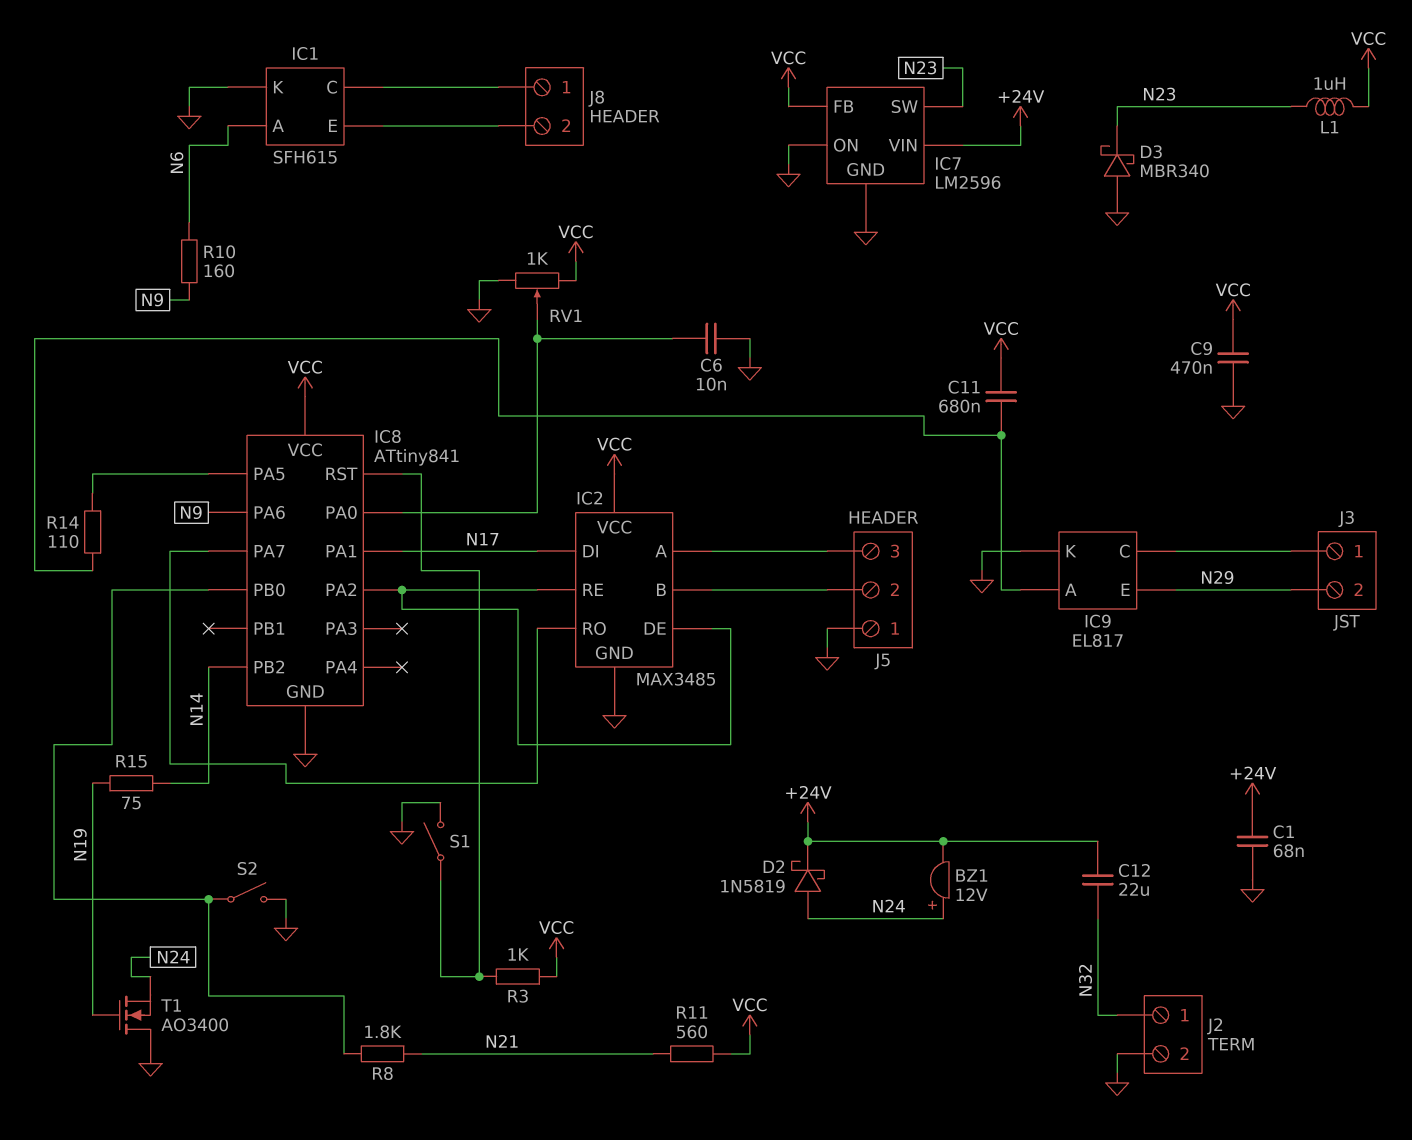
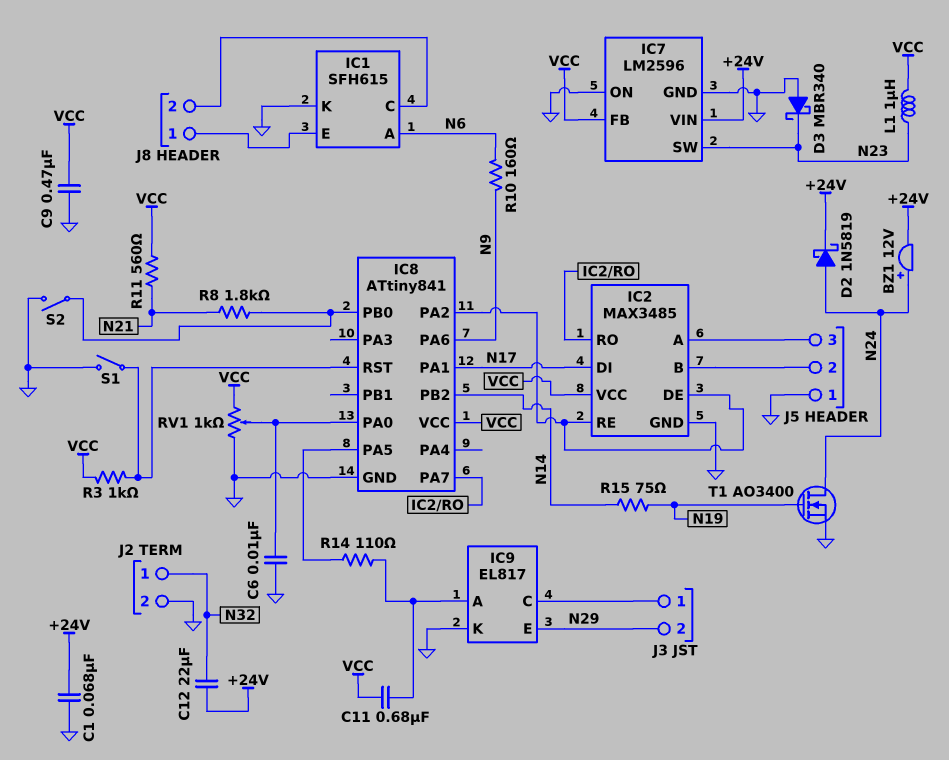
J8 pin 1: IC1/C -> IC1/E
J8 pin 2: IC1/E -> IC1/C
T1: NMOS AO3400 (G N19, D GND, S N24) -> NMOS AO3400 (G N19, D N24, S GND)

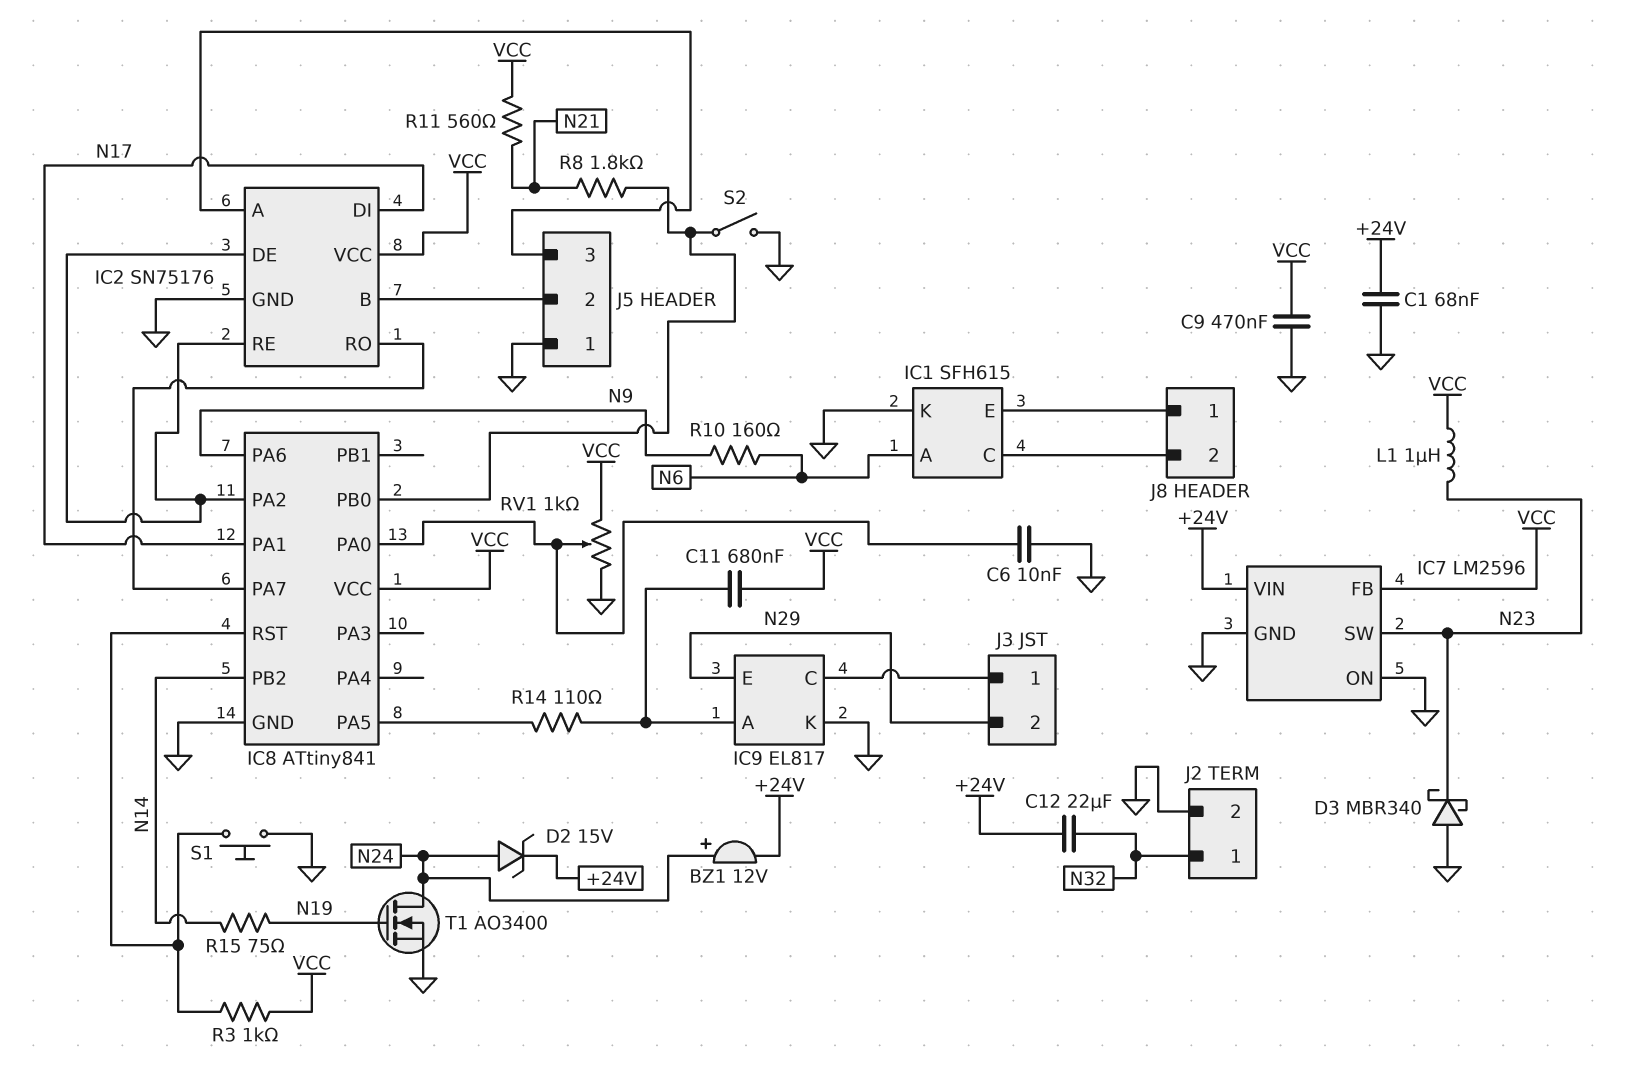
D2: schottky 1N5819 (A N24, K +24V) -> zener 15V (A N24, K +24V)
IC2: MAX3485 -> SN75176
S1: switch (GND, IC8/RST) -> button (GND, IC8/RST)

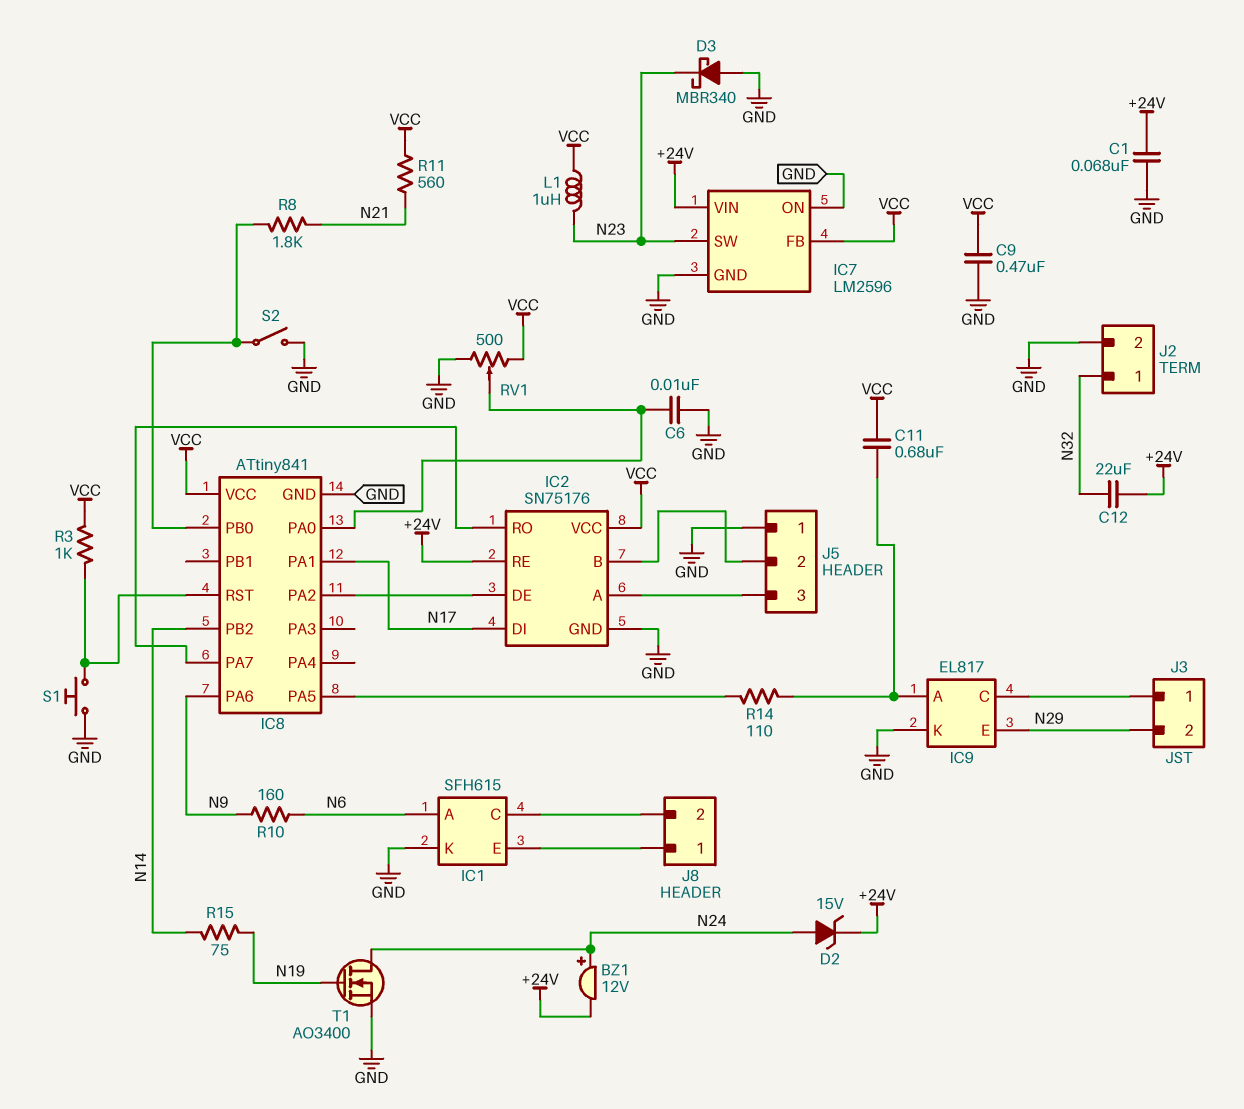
IC2 pin RE: IC2/DE -> +24V
RV1: 1k (GND, VCC, wiper IC8/PA0) -> 500 (GND, VCC, wiper IC8/PA0)

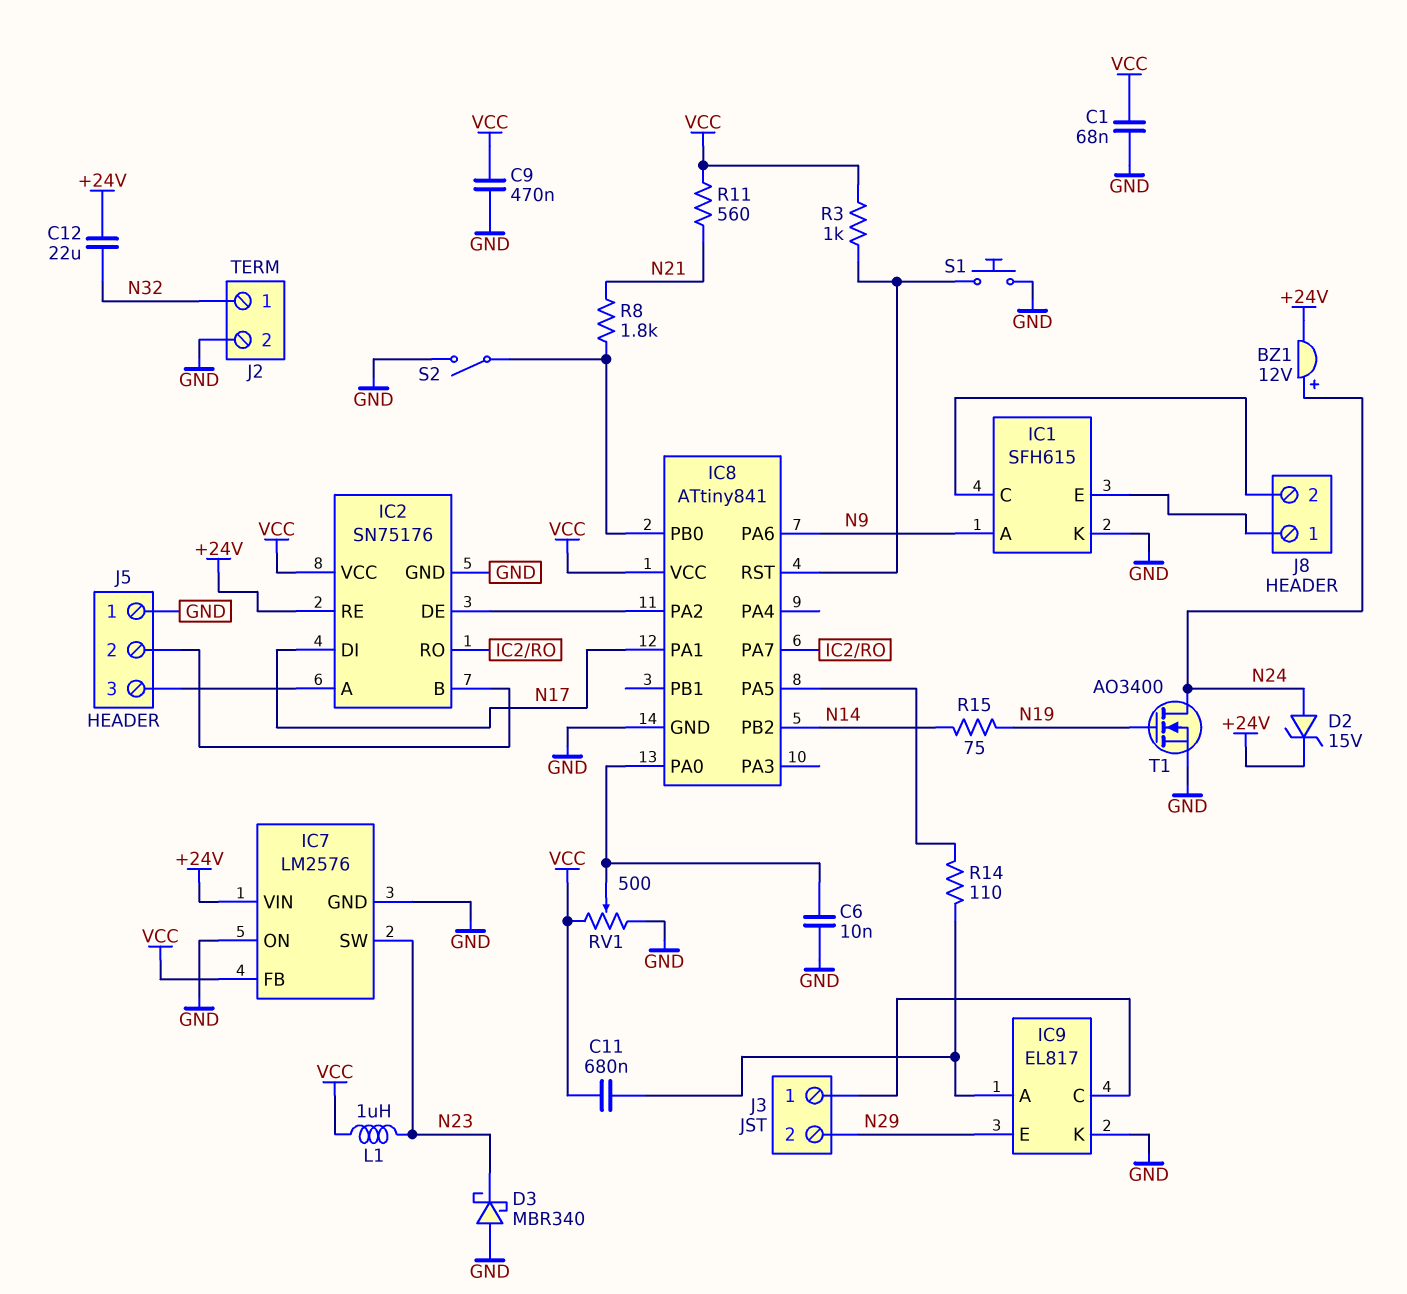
C1: 68nF (+24V, GND) -> 68nF (GND, VCC)
IC1 pin A: N6 -> N9
IC7: LM2596 -> LM2576
R10: 160 (N6, N9) -> none

